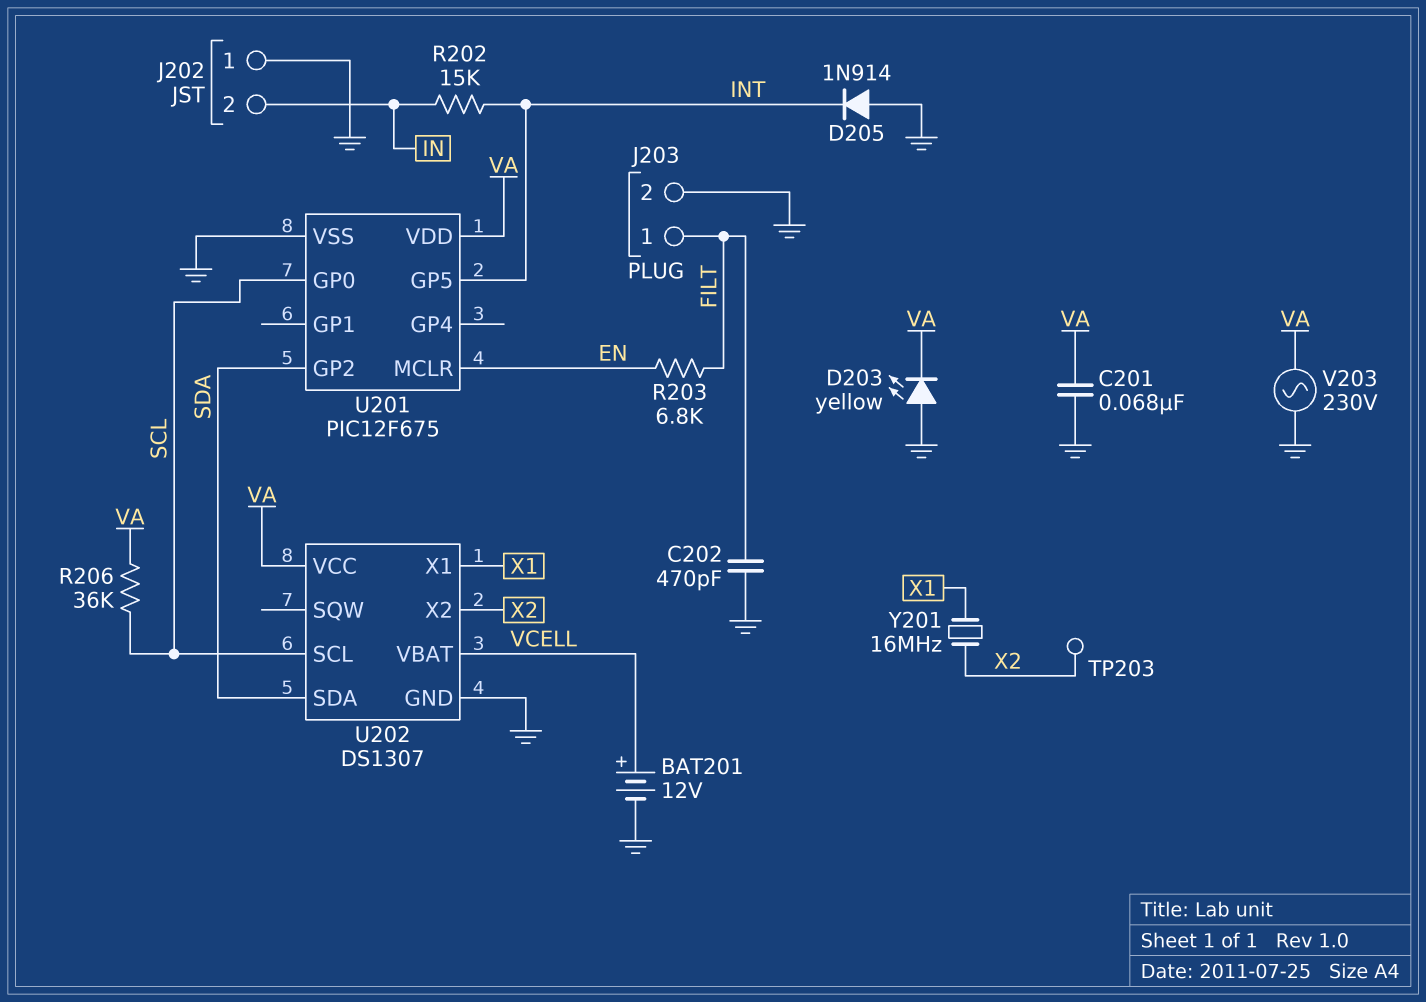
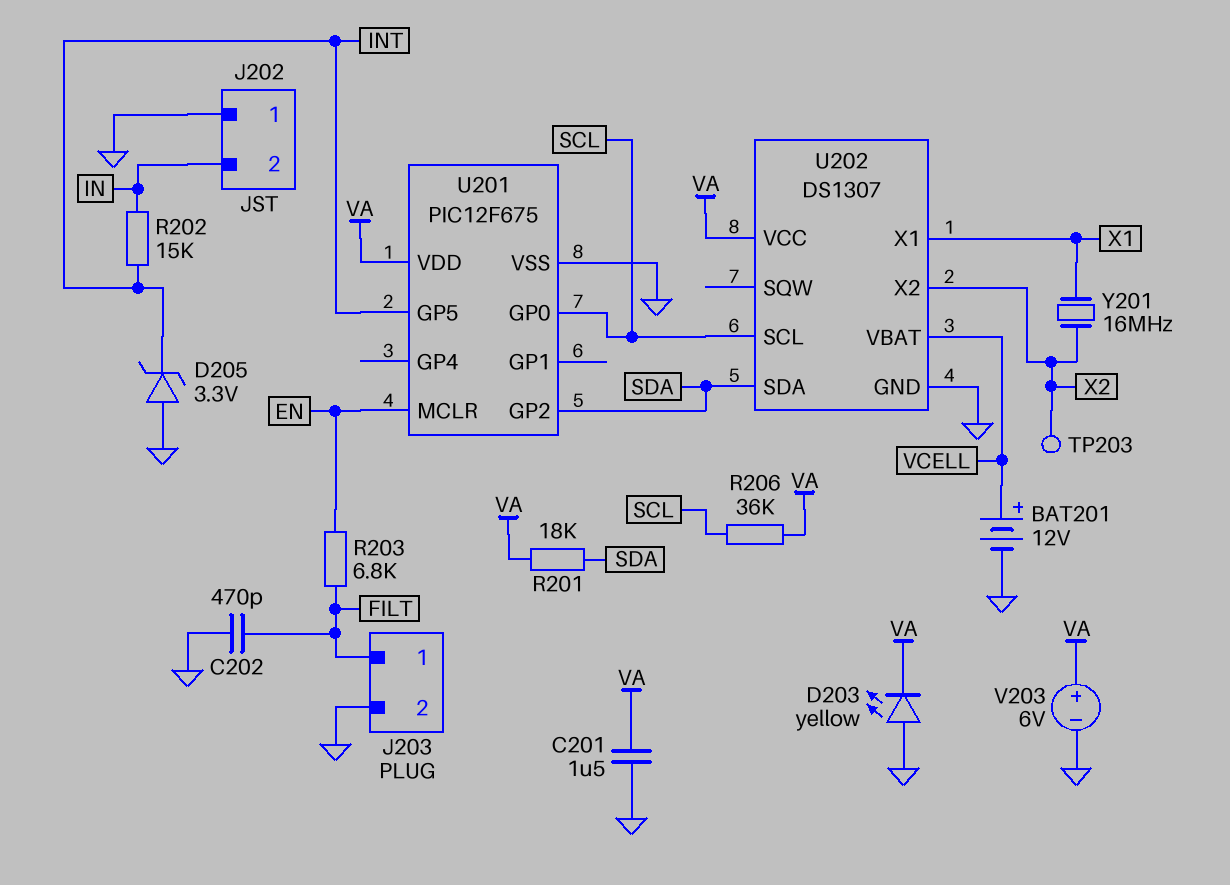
C201: 68nF (GND, VA) -> 1.5uF (GND, VA)
D205: diode 1N914 (A GND, K INT) -> zener 3.3V (A GND, K INT)
R201: none -> 18k (SDA, VA)
V203: AC 230V (GND, VA) -> 6V (plus VA, minus GND)

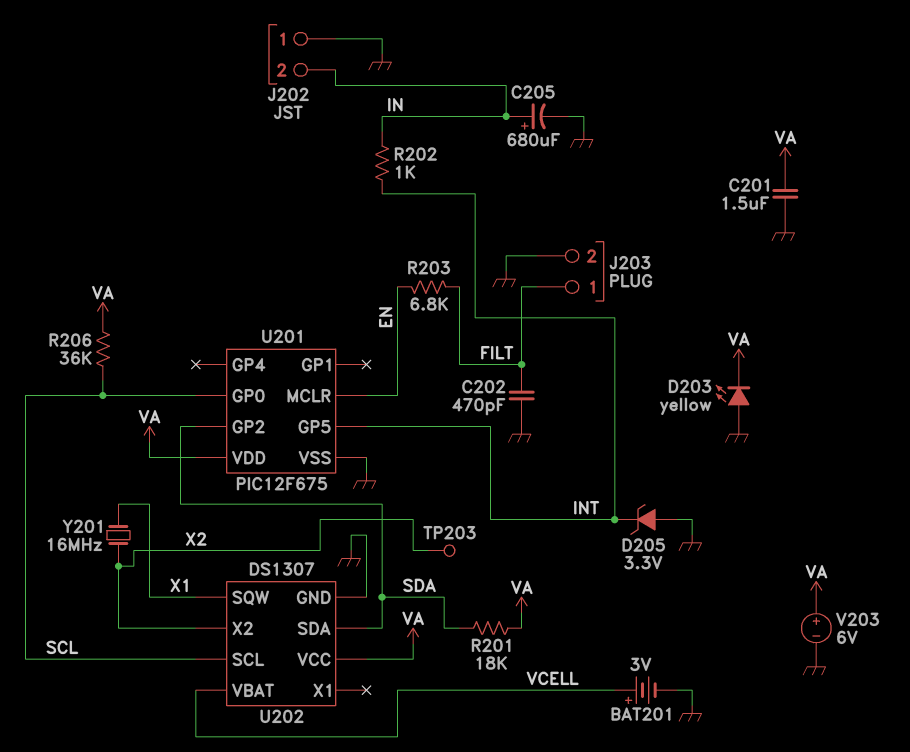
BAT201: 12V (plus VCELL, minus GND) -> 3V (plus VCELL, minus GND)
C205: none -> 680uF (plus IN, minus GND)
R202: 15k (IN, INT) -> 1k (IN, INT)
U202 pin SQW: none -> X1
U202 pin X1: X1 -> none

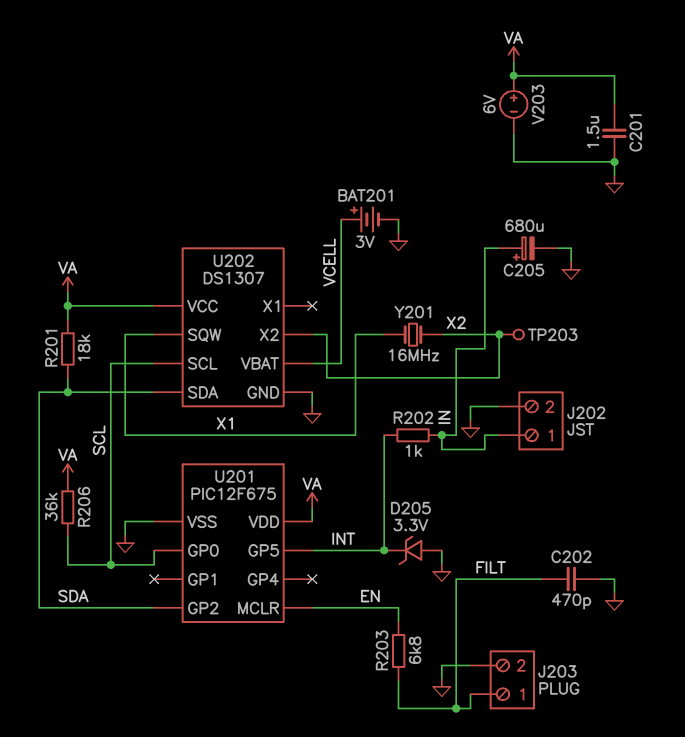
D203: LED yellow (A GND, K VA) -> none
J202 pin 1: GND -> IN
J202 pin 2: IN -> GND

